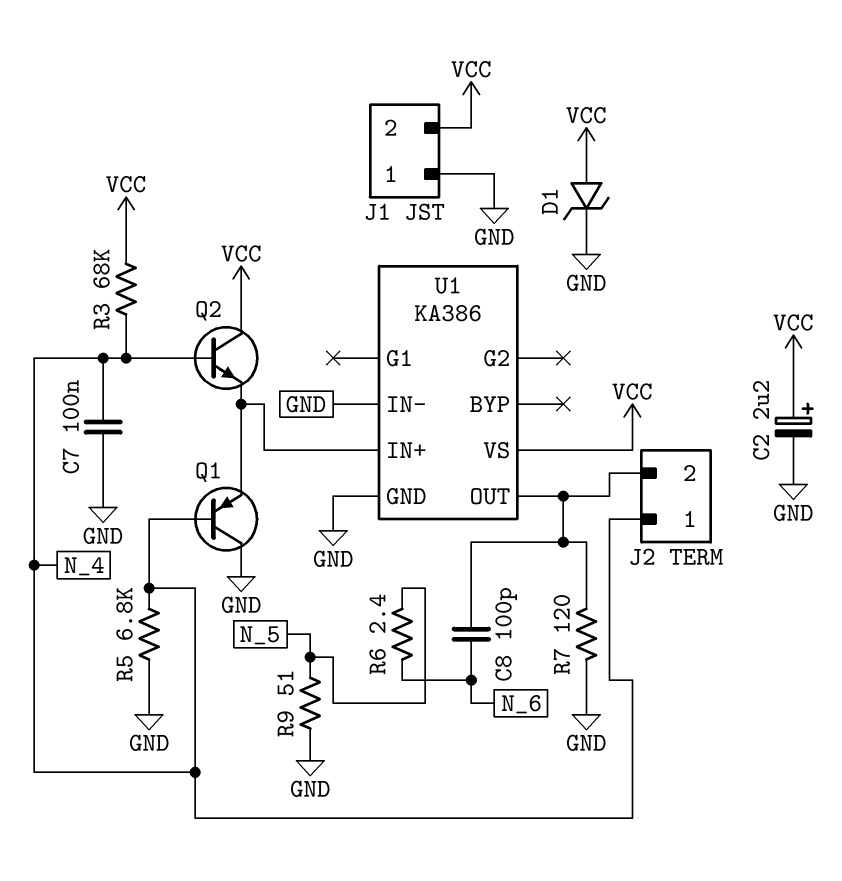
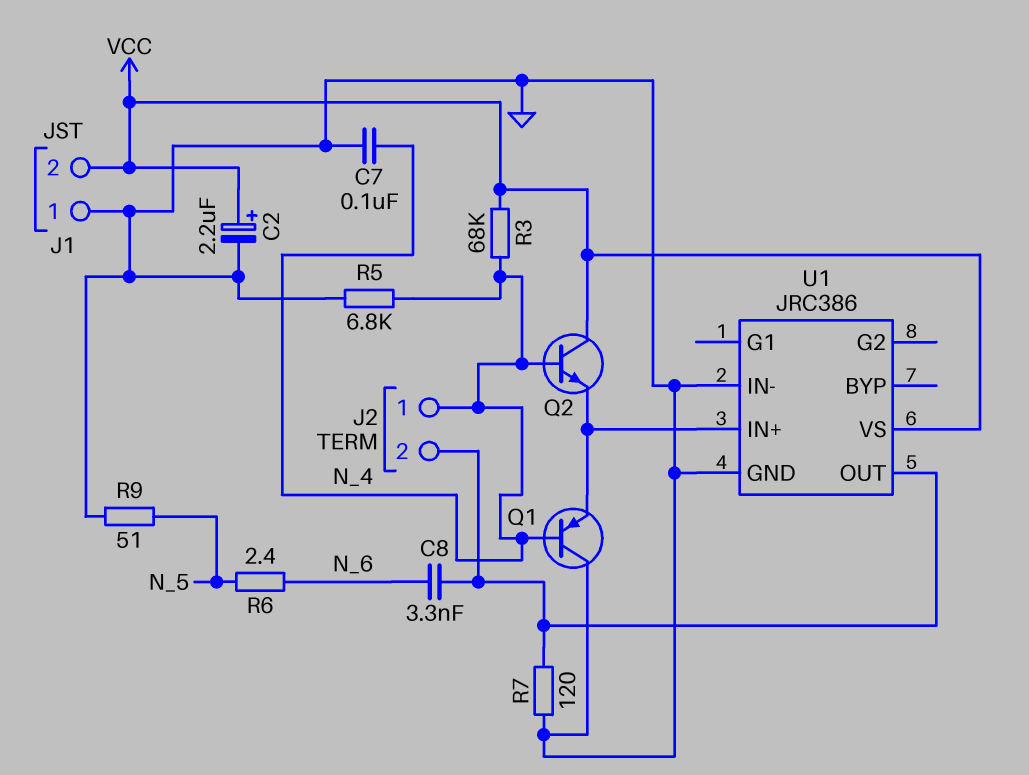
C8: 100pF (J2/2, N_6) -> 3.3nF (J2/2, N_6)
D1: zener (A VCC, K GND) -> none
U1: KA386 -> JRC386

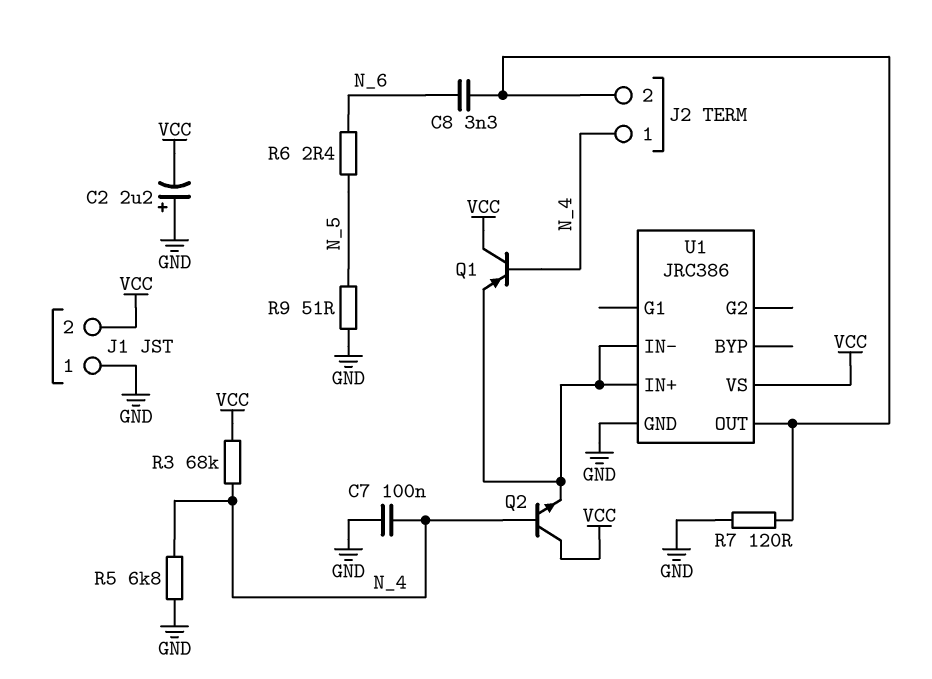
C2: 2.2uF (plus VCC, minus GND) -> 2.2uF (plus GND, minus VCC)
Q1: PNP (B N_4, C GND, E U1/IN+) -> PNP (B N_4, C VCC, E U1/IN+)
U1 pin IN-: GND -> U1/IN+

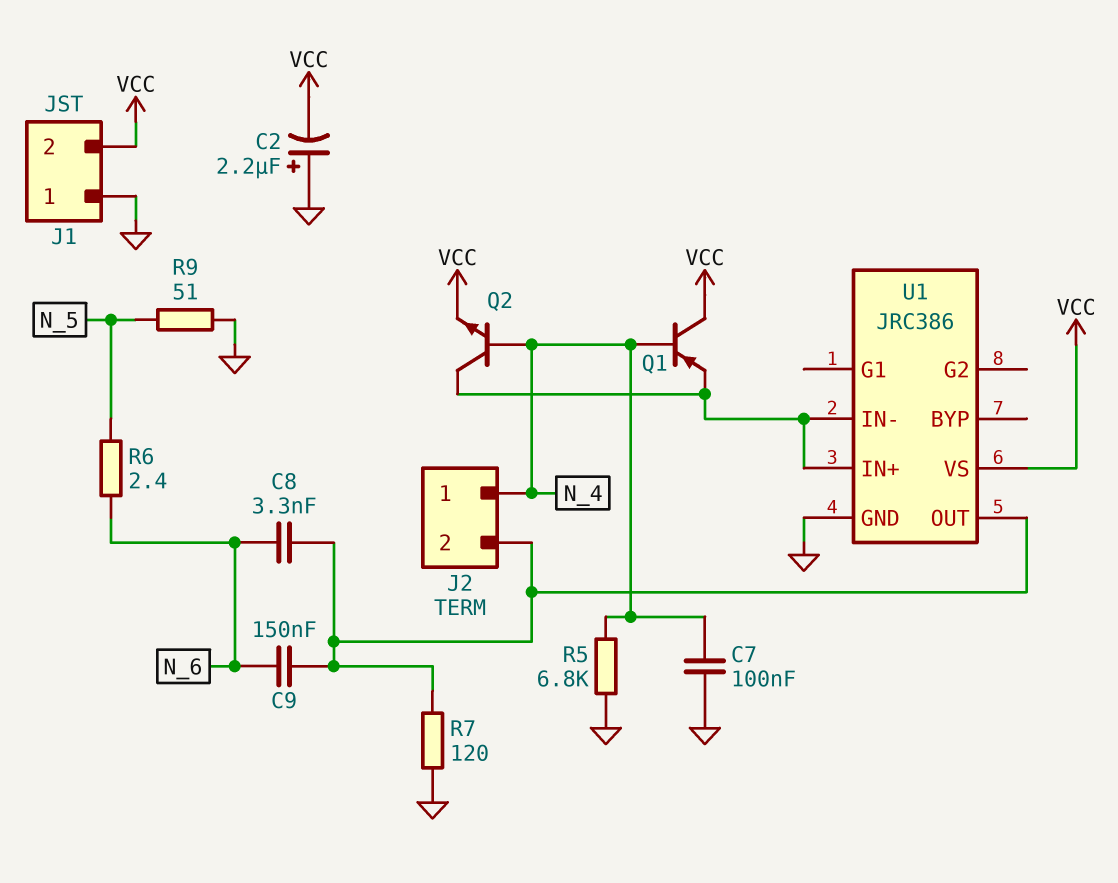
C9: none -> 150nF (J2/2, N_6)
Q2: NPN (B N_4, C VCC, E U1/IN+) -> NPN (B N_4, C U1/IN+, E VCC)
R3: 68k (N_4, VCC) -> none

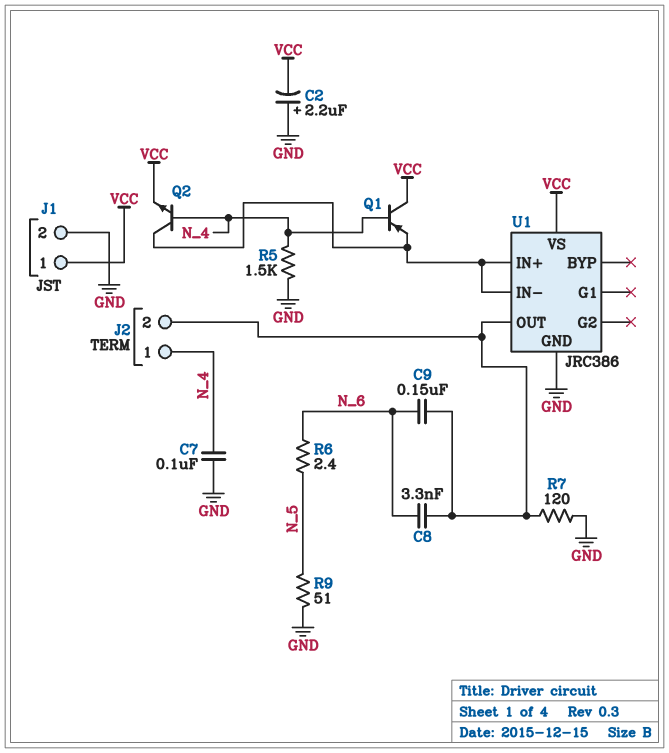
J1 pin 1: GND -> VCC
J1 pin 2: VCC -> GND
R5: 6.8k (GND, N_4) -> 1.5k (GND, N_4)

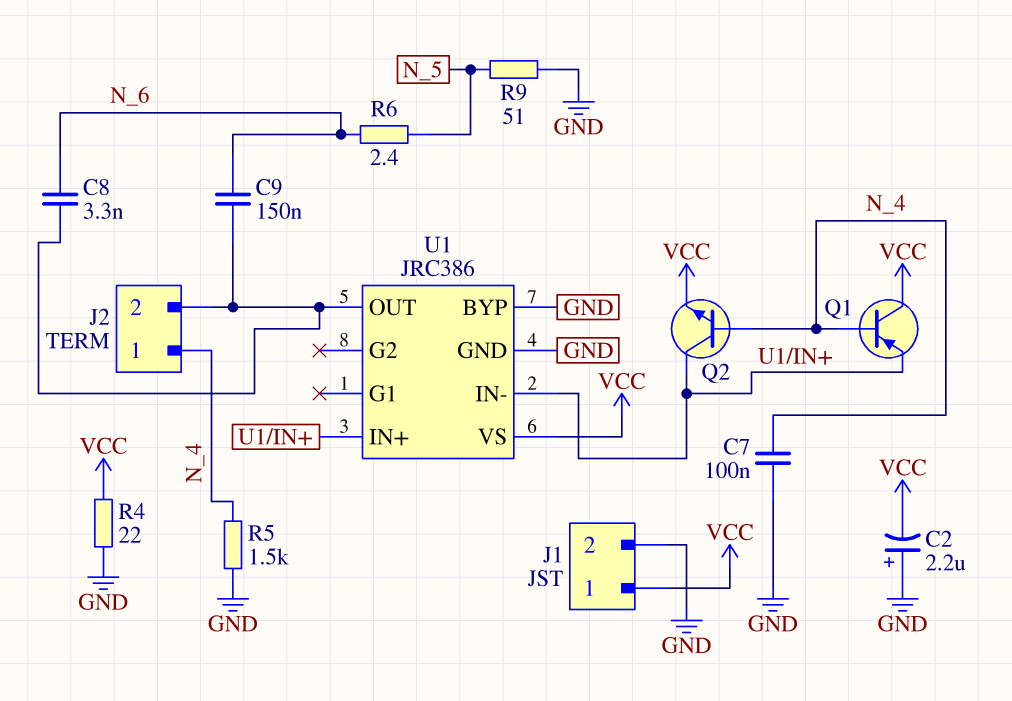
R4: none -> 22 (GND, VCC)
R7: 120 (GND, J2/2) -> none
U1 pin BYP: none -> GND

